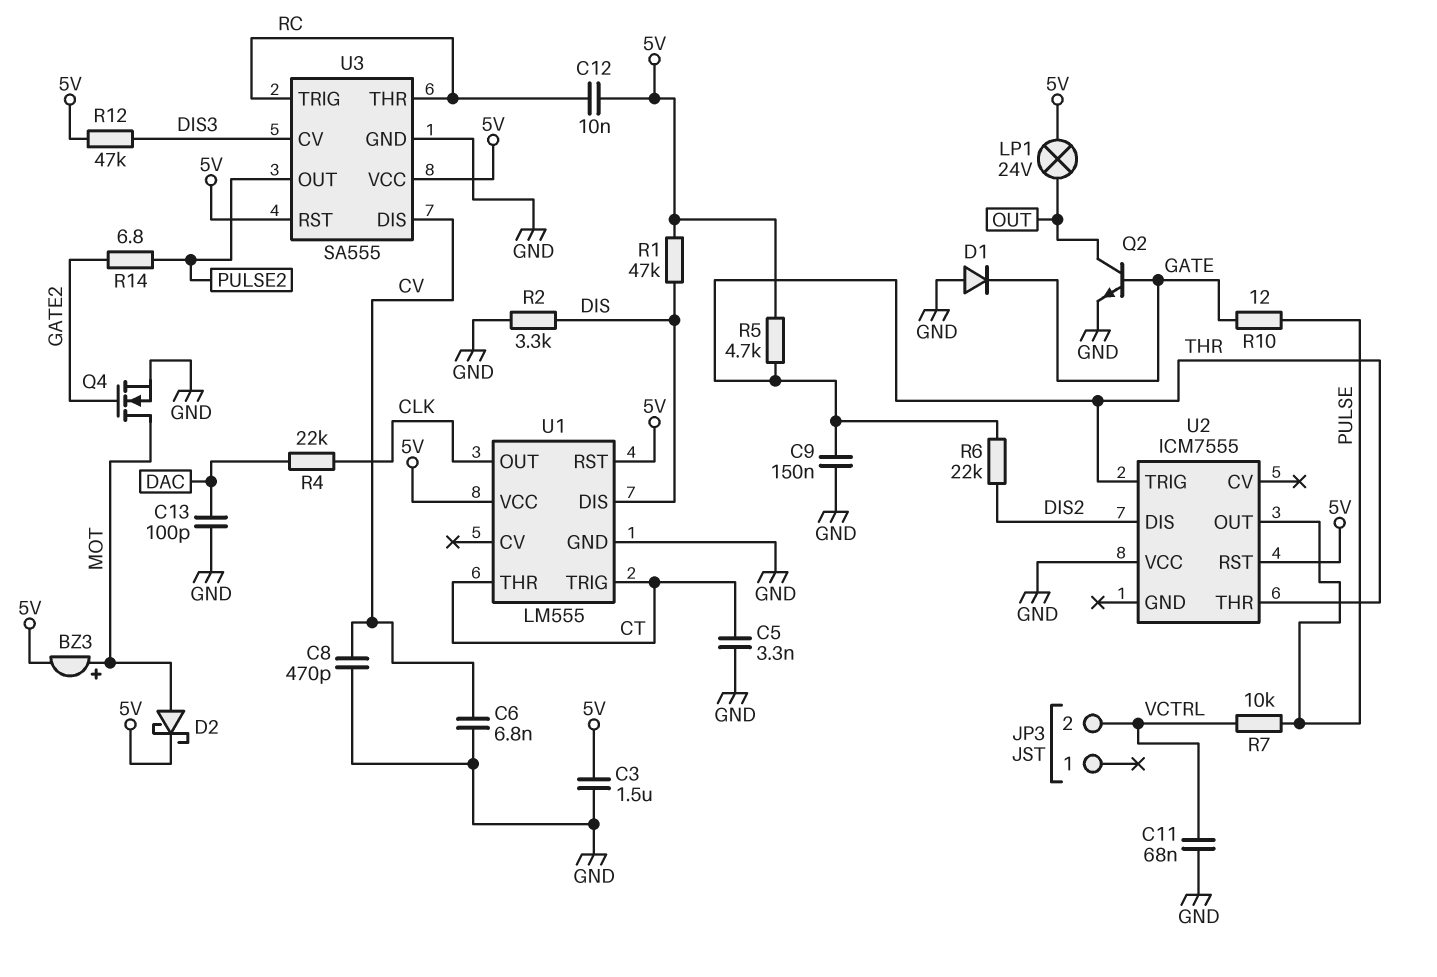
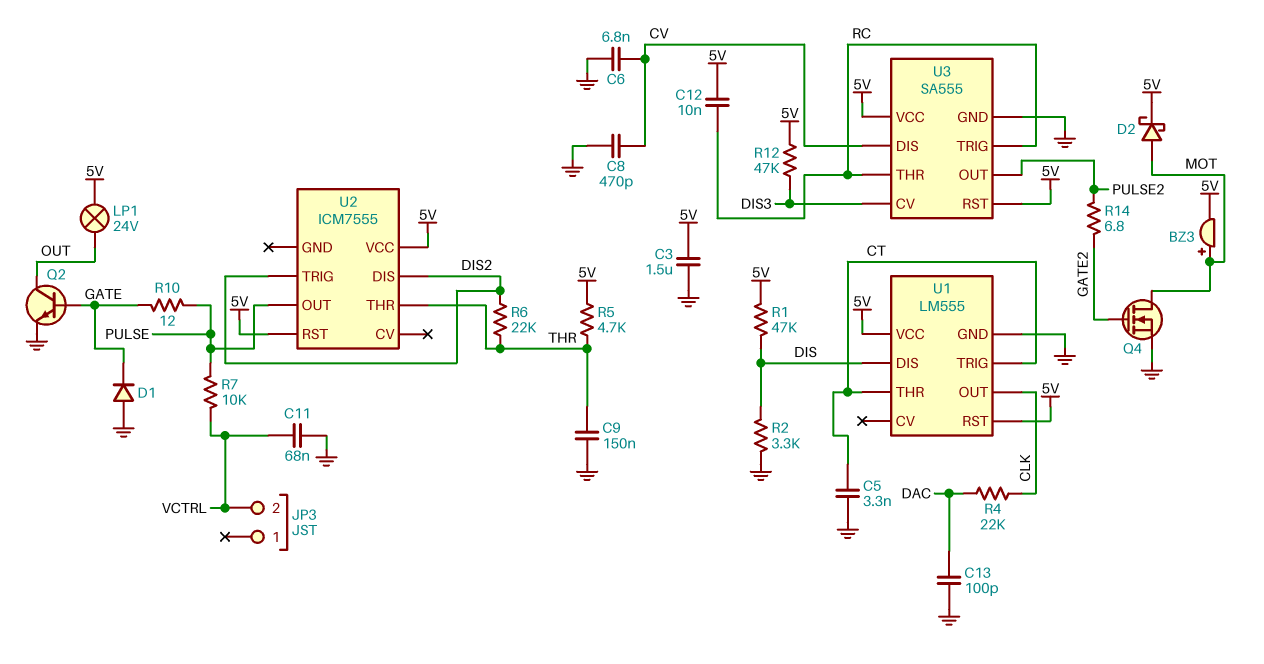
U2 pin TRIG: THR -> DIS2
U2 pin VCC: GND -> 5V

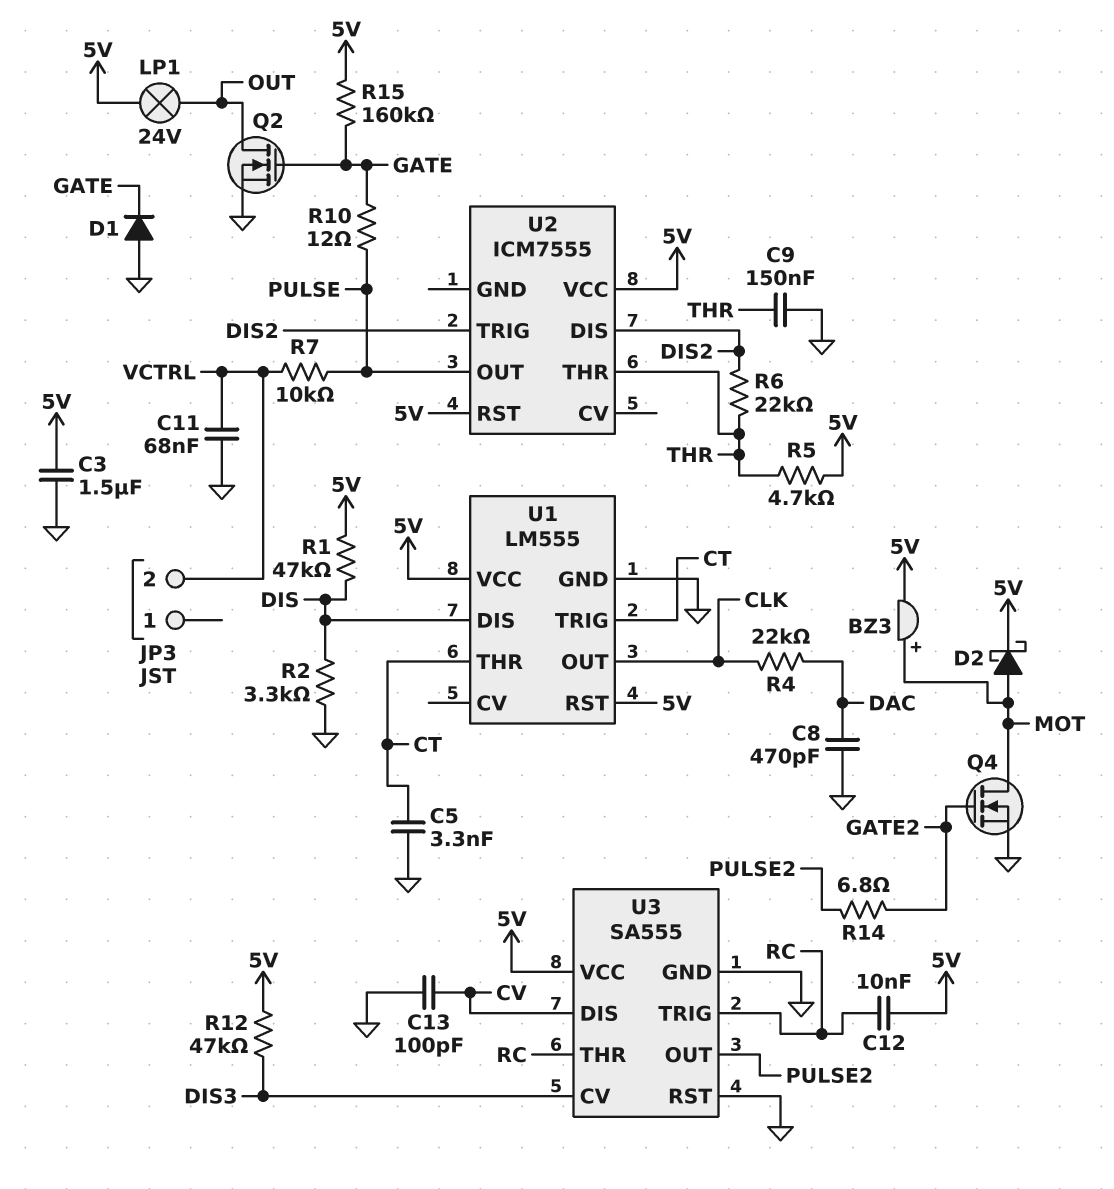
C6: 6.8nF (CV, GND) -> none
C8: 470pF (CV, GND) -> 470pF (DAC, GND)
C13: 100pF (DAC, GND) -> 100pF (CV, GND)
Q2: NPN (B GATE, C OUT, E GND) -> NMOS (G GATE, D OUT, S GND)
R15: none -> 160k (5V, GATE)
U3 pin RST: 5V -> GND

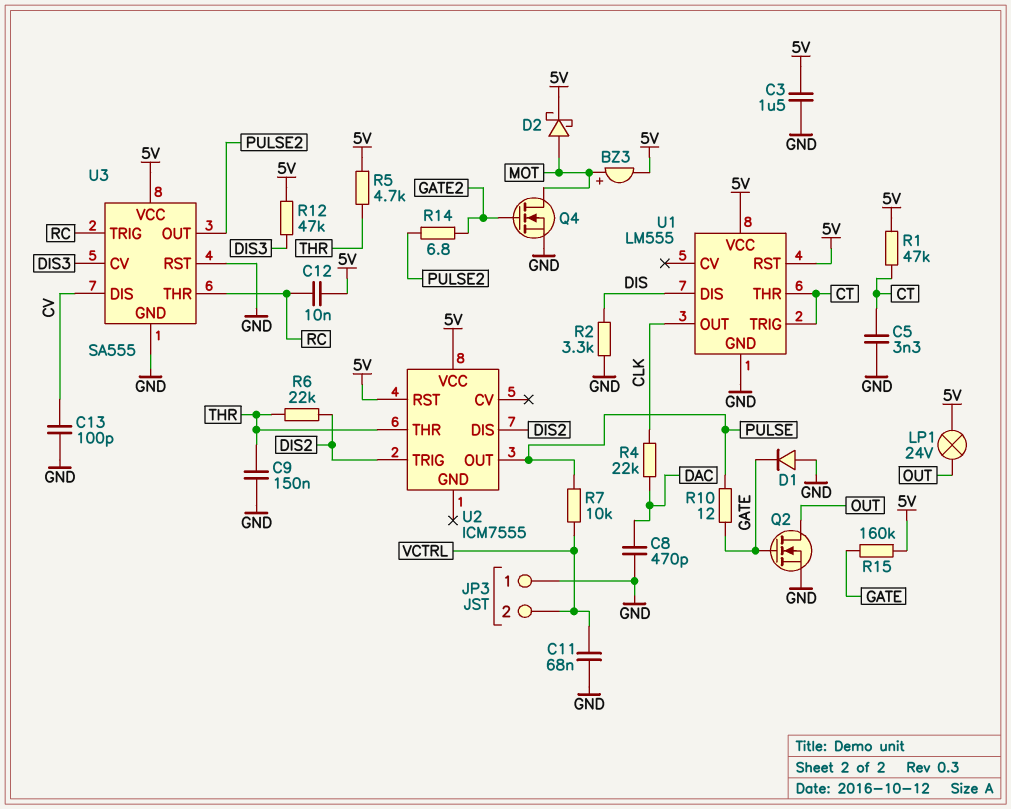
JP3 pin 1: none -> GND
R1: 47k (5V, DIS) -> 47k (5V, CT)

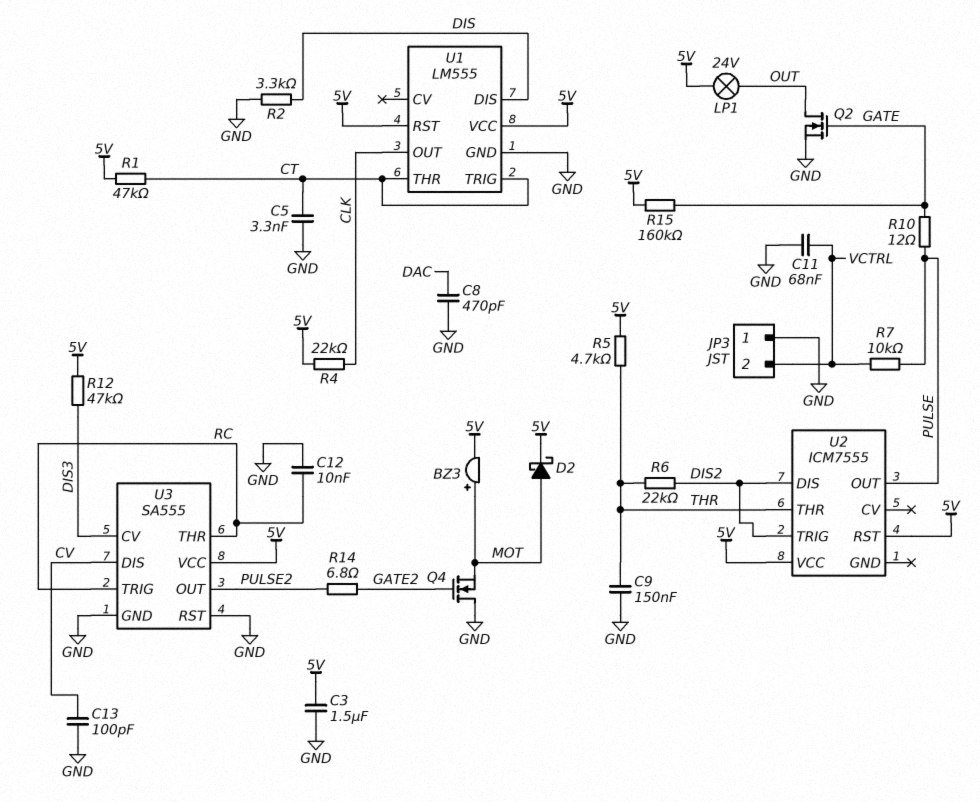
C12: 10nF (5V, RC) -> 10nF (GND, RC)
D1: diode (A GND, K GATE) -> none
Q4: NMOS (G GATE2, D MOT, S GND) -> NMOS (G GATE2, D GND, S MOT)
R4: 22k (CLK, DAC) -> 22k (5V, CLK)

